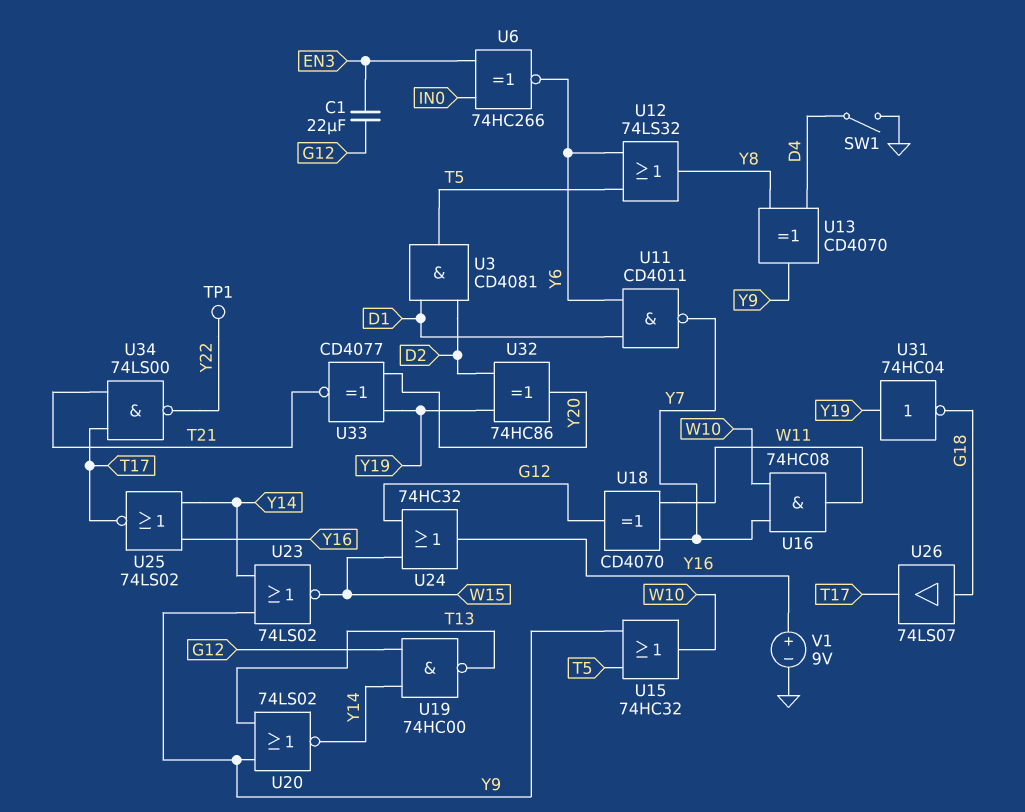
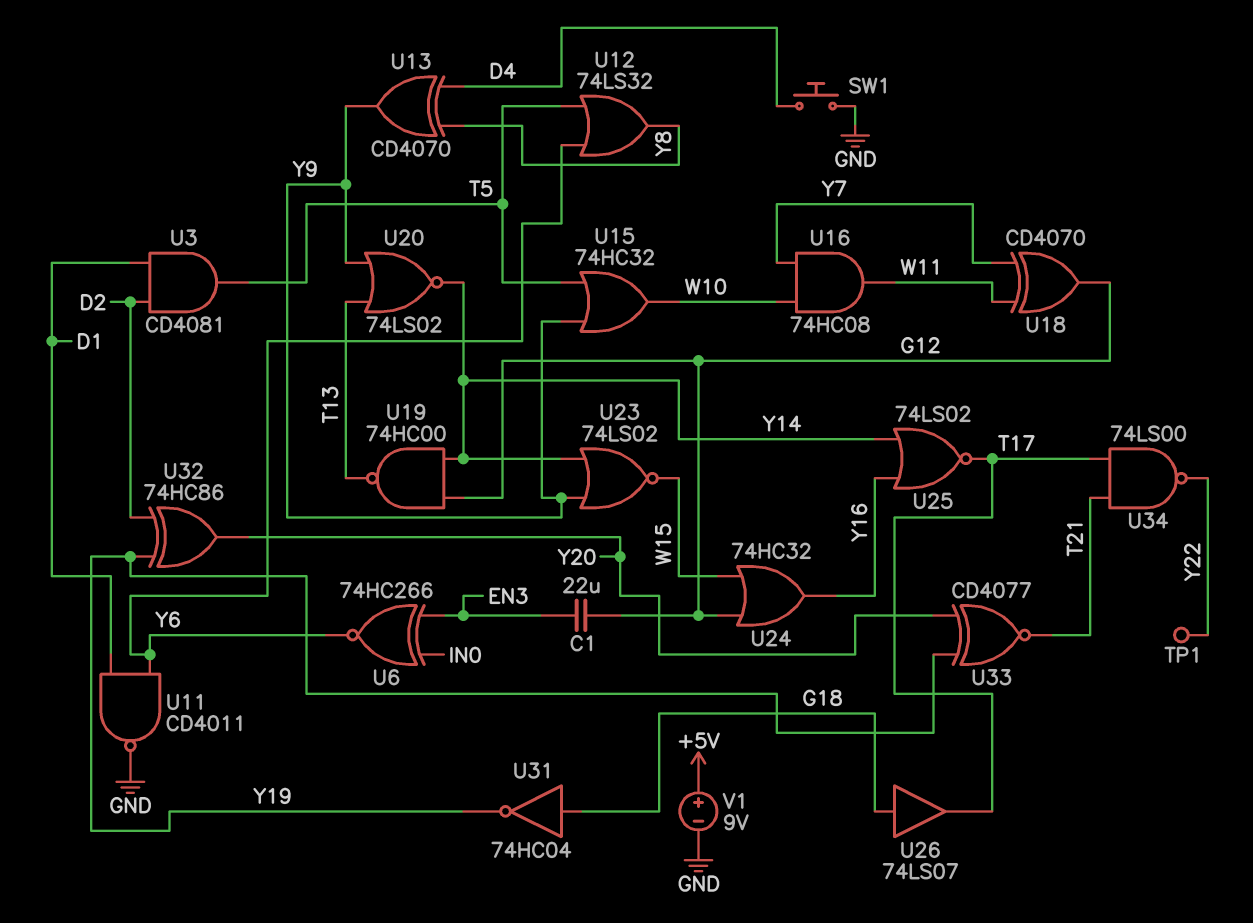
SW1: switch (D4, GND) -> button (D4, GND)
U11: NAND CD4011 (in D1, in Y6, out Y7) -> NAND CD4011 (in D1, in Y6, out GND)
U31: NOT 74HC04 (in Y19, out G18) -> NOT 74HC04 (in G18, out Y19)
V1: 9V (plus Y16, minus GND) -> 9V (plus +5V, minus GND)

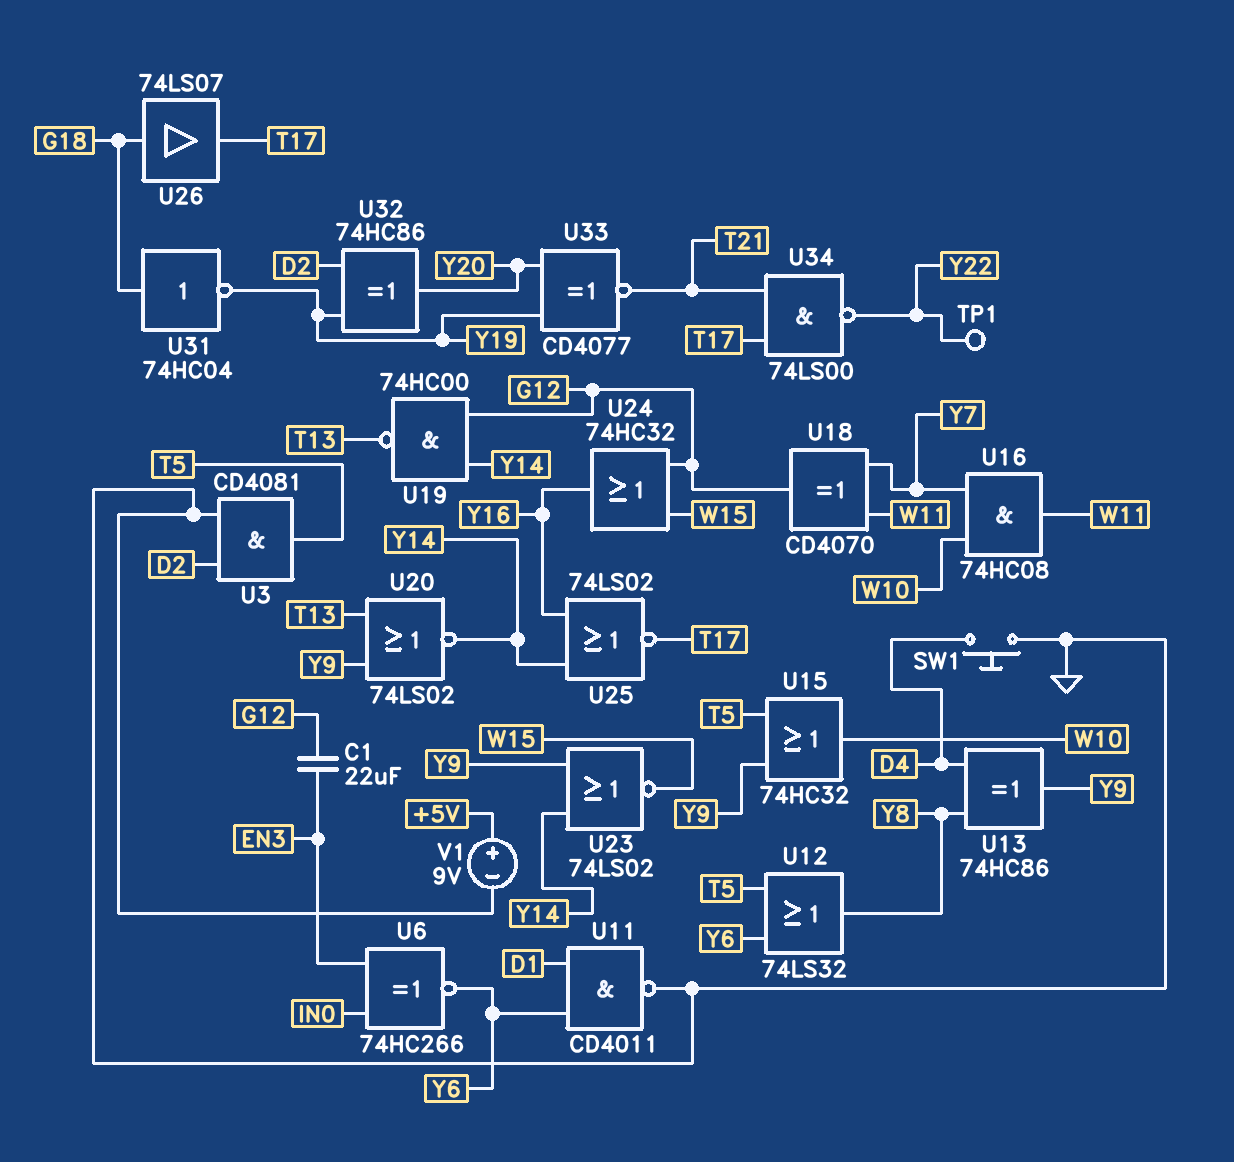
U3: AND CD4081 (in D1, in D2, out T5) -> AND CD4081 (in D2, in GND, out T5)
U13: XOR CD4070 (in D4, in Y8, out Y9) -> XOR 74HC86 (in D4, in Y8, out Y9)

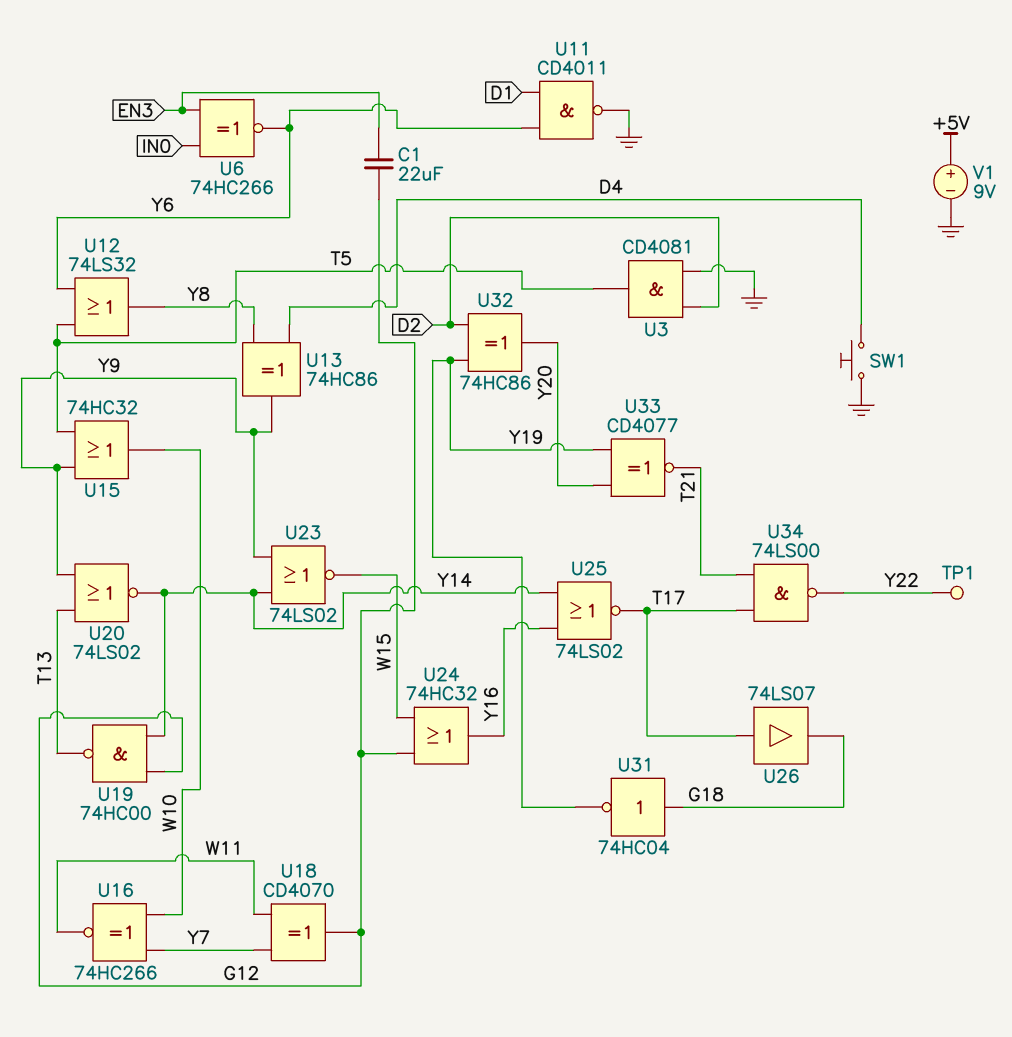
U16: AND 74HC08 (in W10, in Y7, out W11) -> XNOR 74HC266 (in W10, in Y7, out W11)
U26: buffer 74LS07 (in G18, out T17) -> buffer 74LS07 (in T17, out G18)

